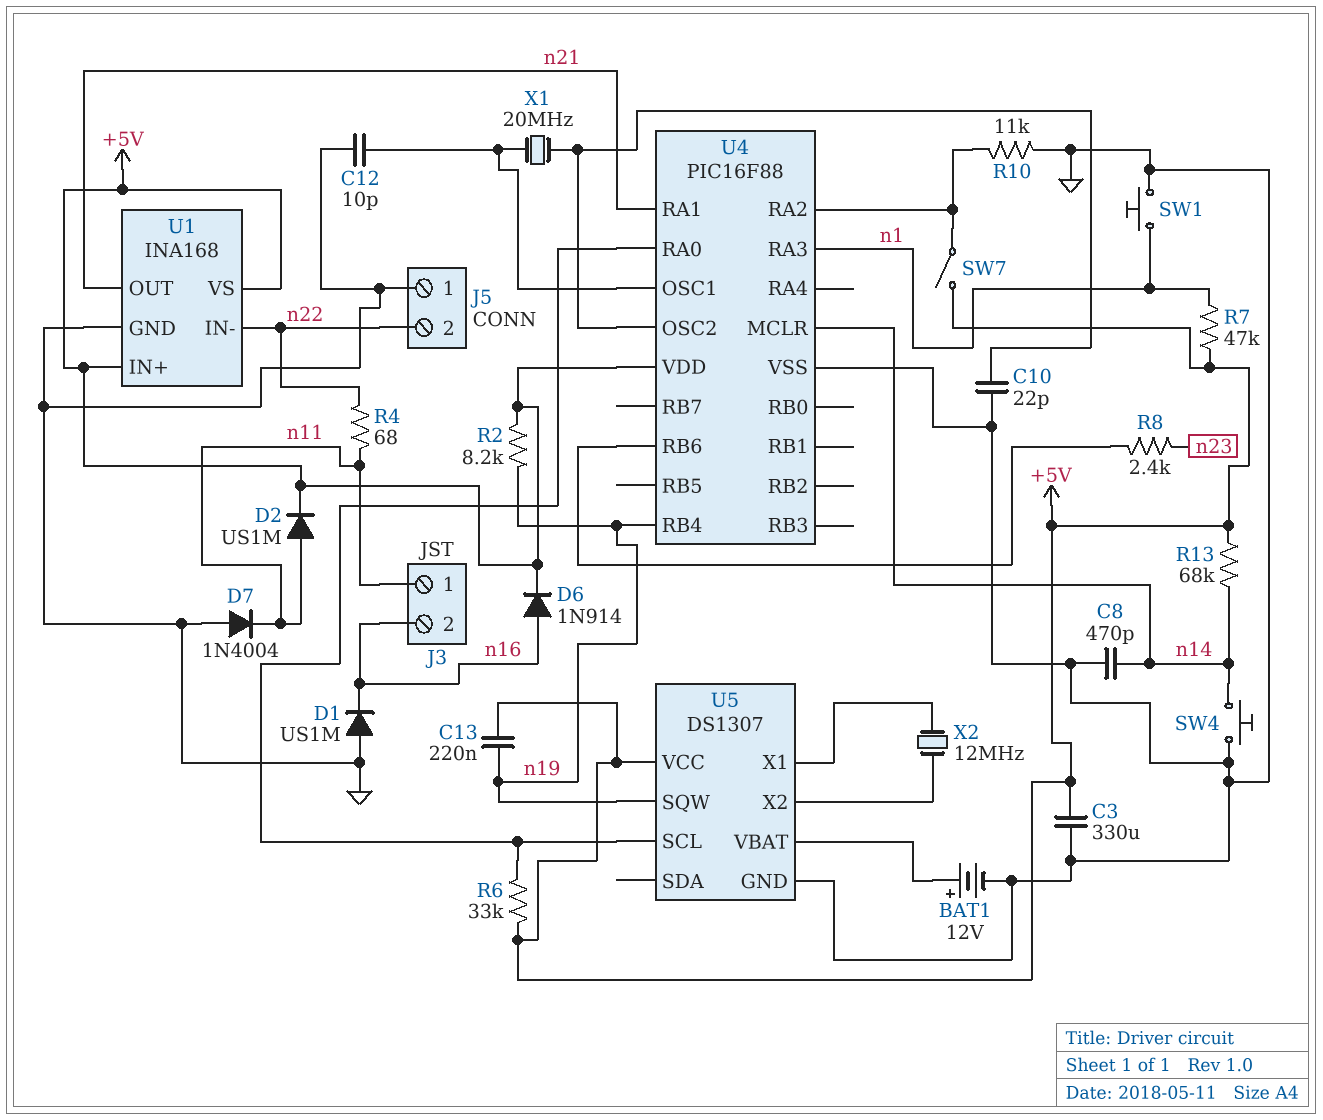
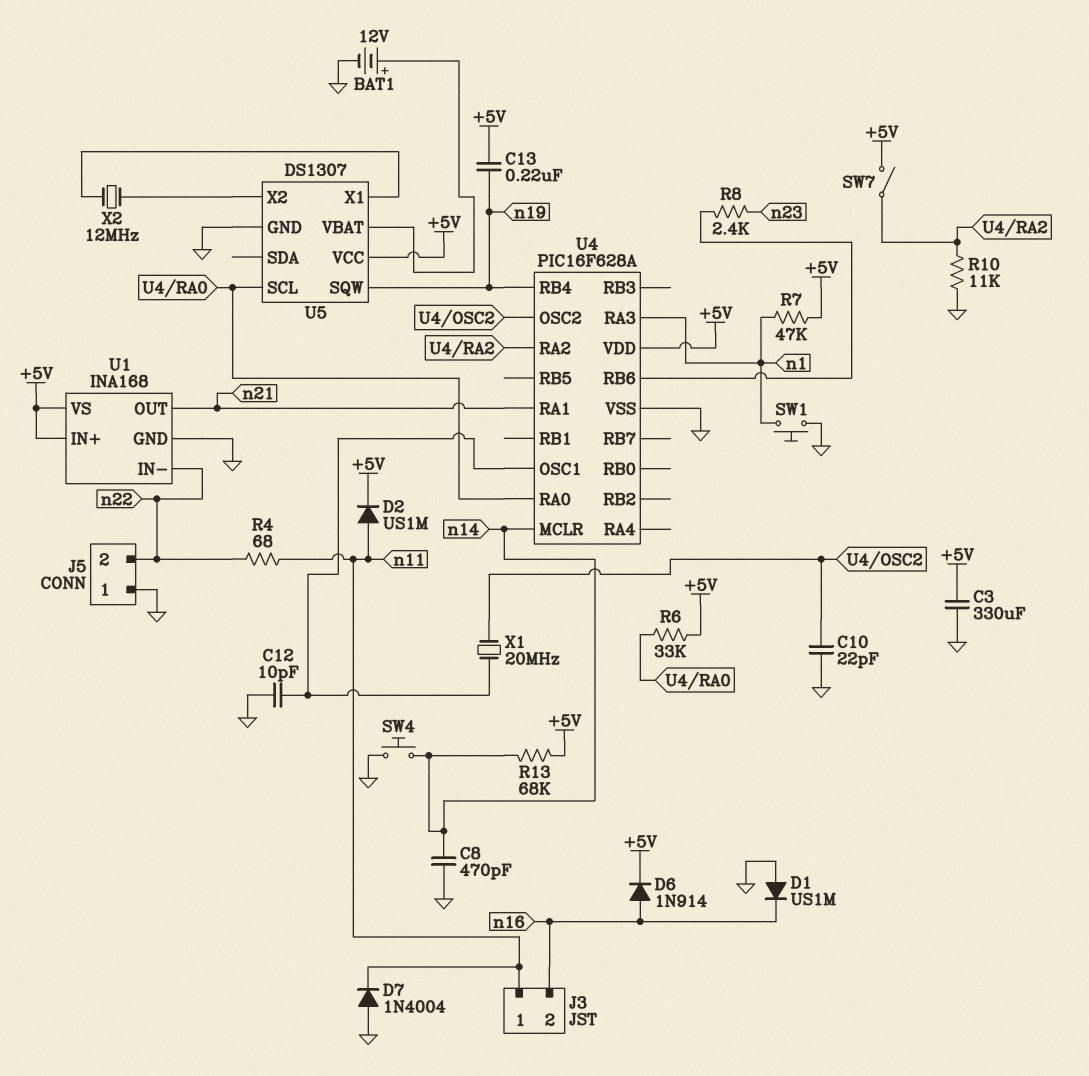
R2: 8.2k (+5V, n19) -> none
U4: PIC16F88 -> PIC16F628A

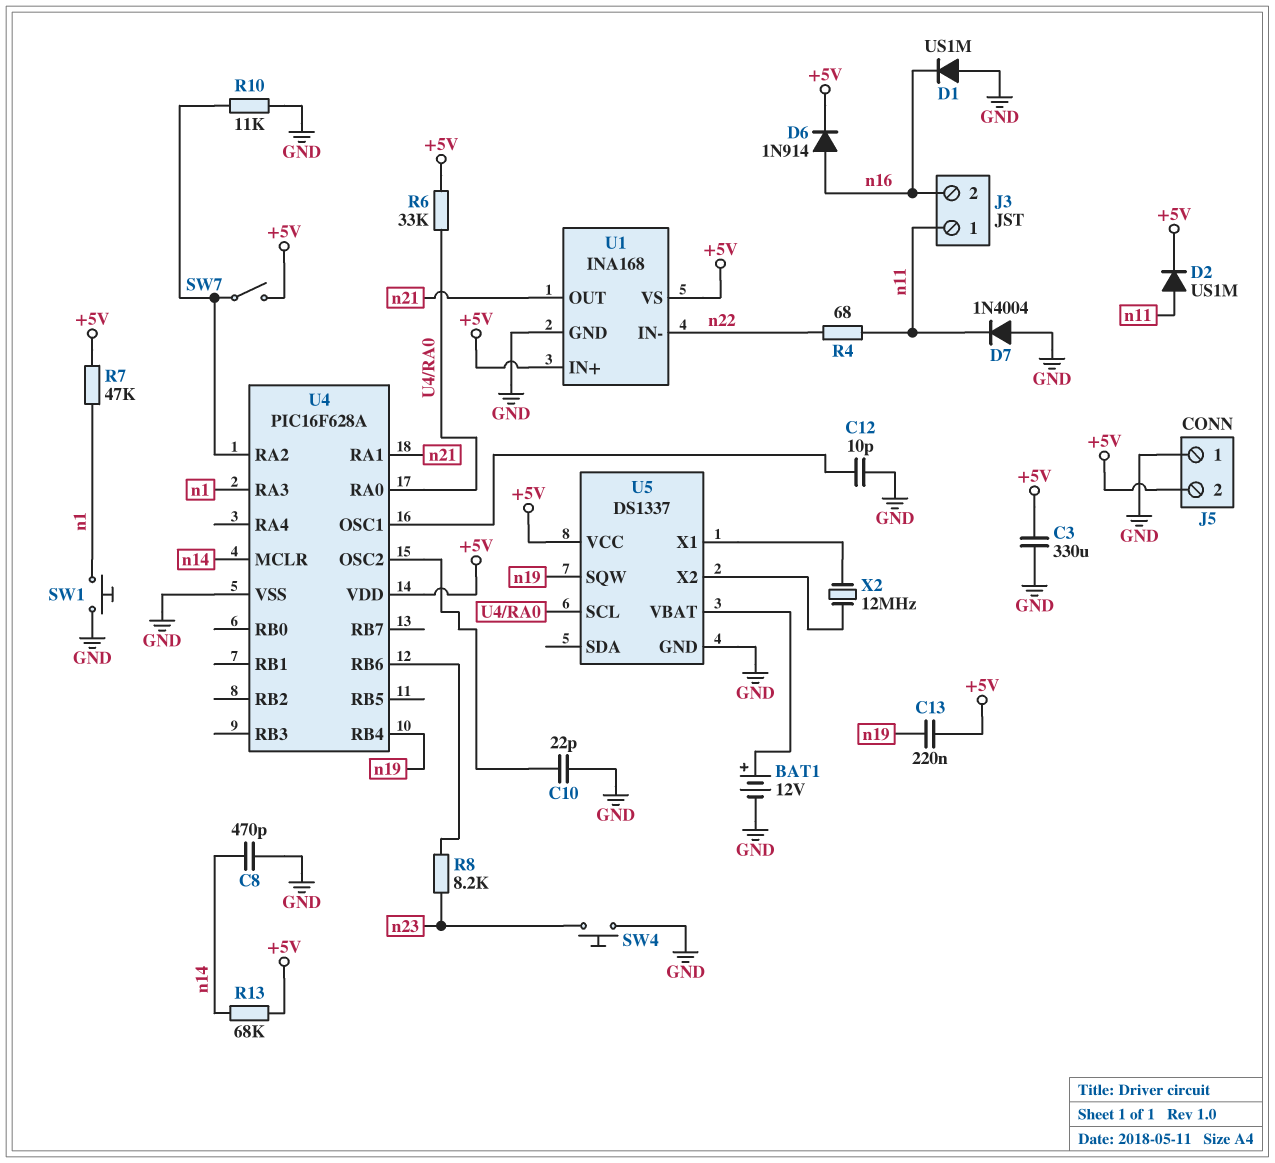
J5 pin 2: n22 -> +5V
R8: 2.4k (U4/RB6, n23) -> 8.2k (U4/RB6, n23)
SW4: button (GND, n14) -> button (GND, n23)
U5: DS1307 -> DS1337
X1: 20MHz (U4/OSC1, U4/OSC2) -> none

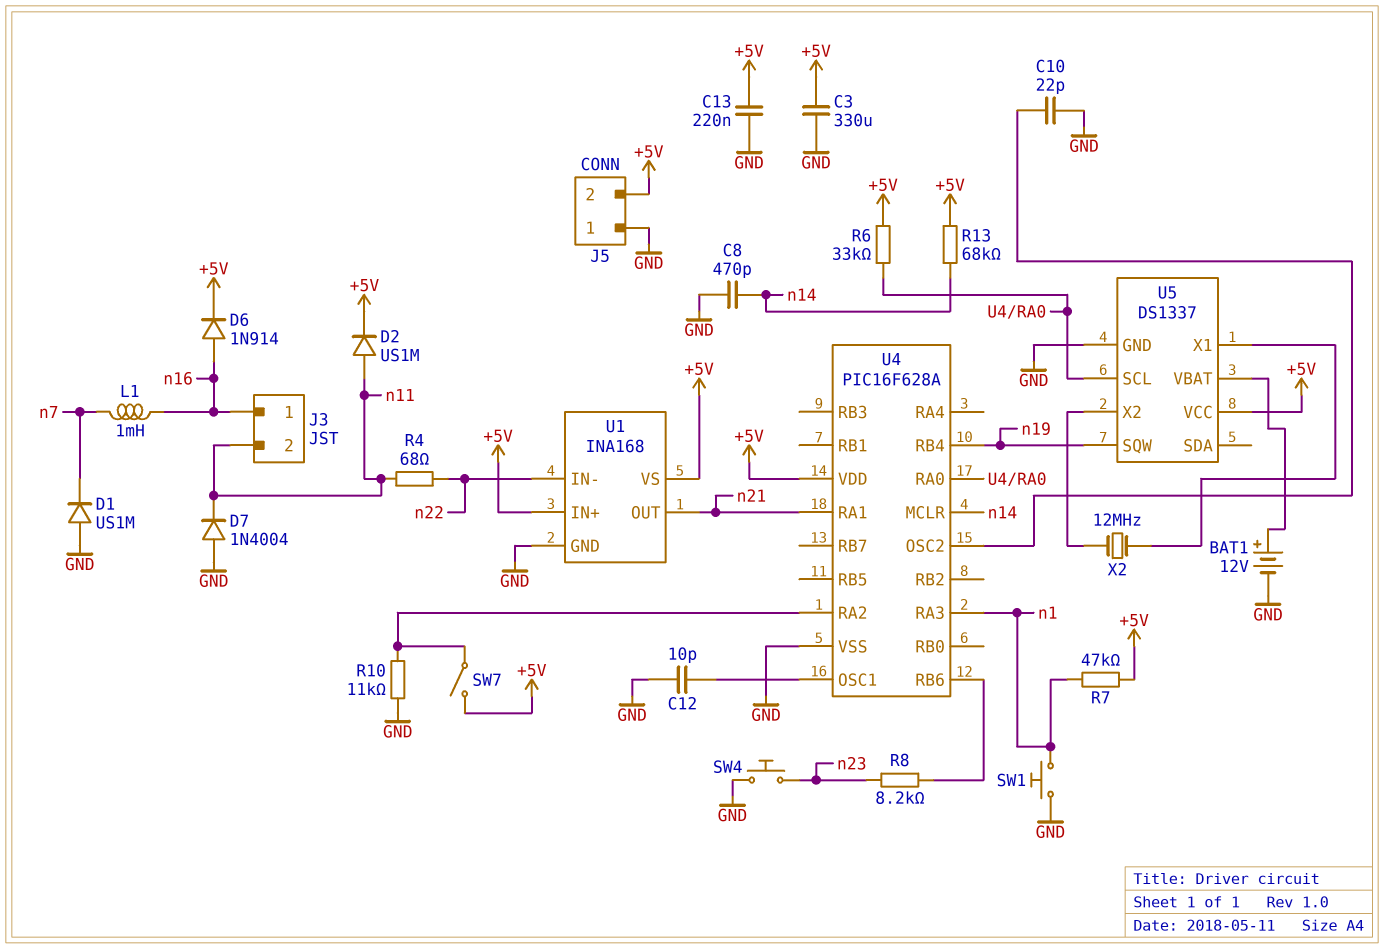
C13: 220nF (+5V, n19) -> 220nF (+5V, GND)
D1: diode US1M (A GND, K n16) -> diode US1M (A GND, K n7)
J3 pin 1: n11 -> n16
J3 pin 2: n16 -> n11
L1: none -> 1mH (n7, n16)

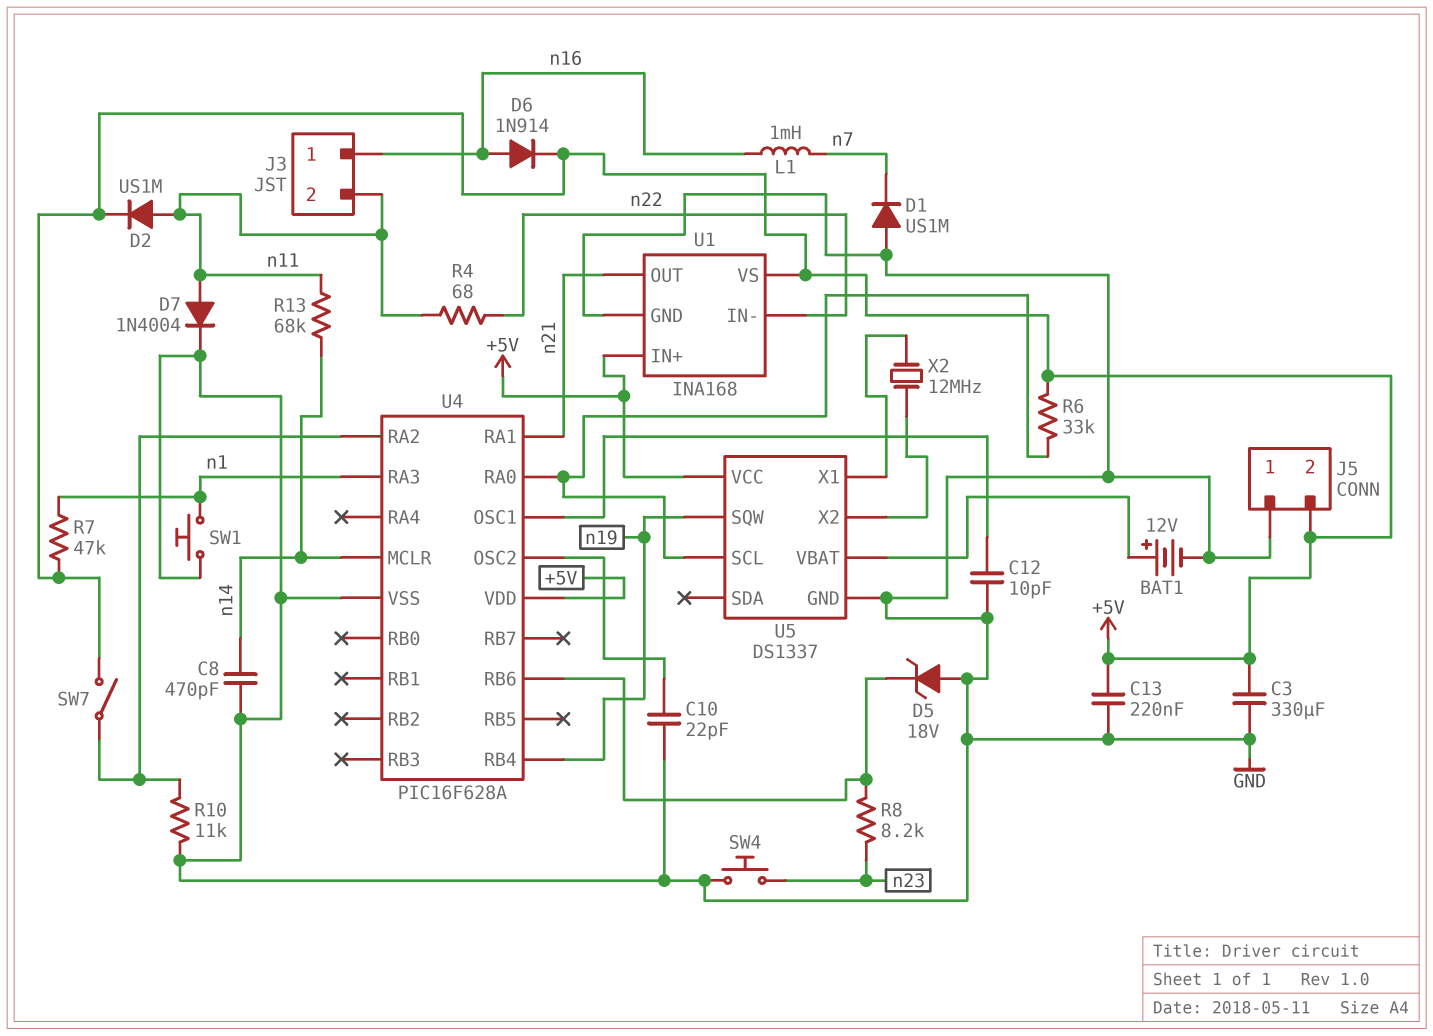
D5: none -> zener 18V (A GND, K U4/RB6)
D7: diode 1N4004 (A GND, K n11) -> diode 1N4004 (A n11, K GND)
R13: 68k (+5V, n14) -> 68k (n11, n14)

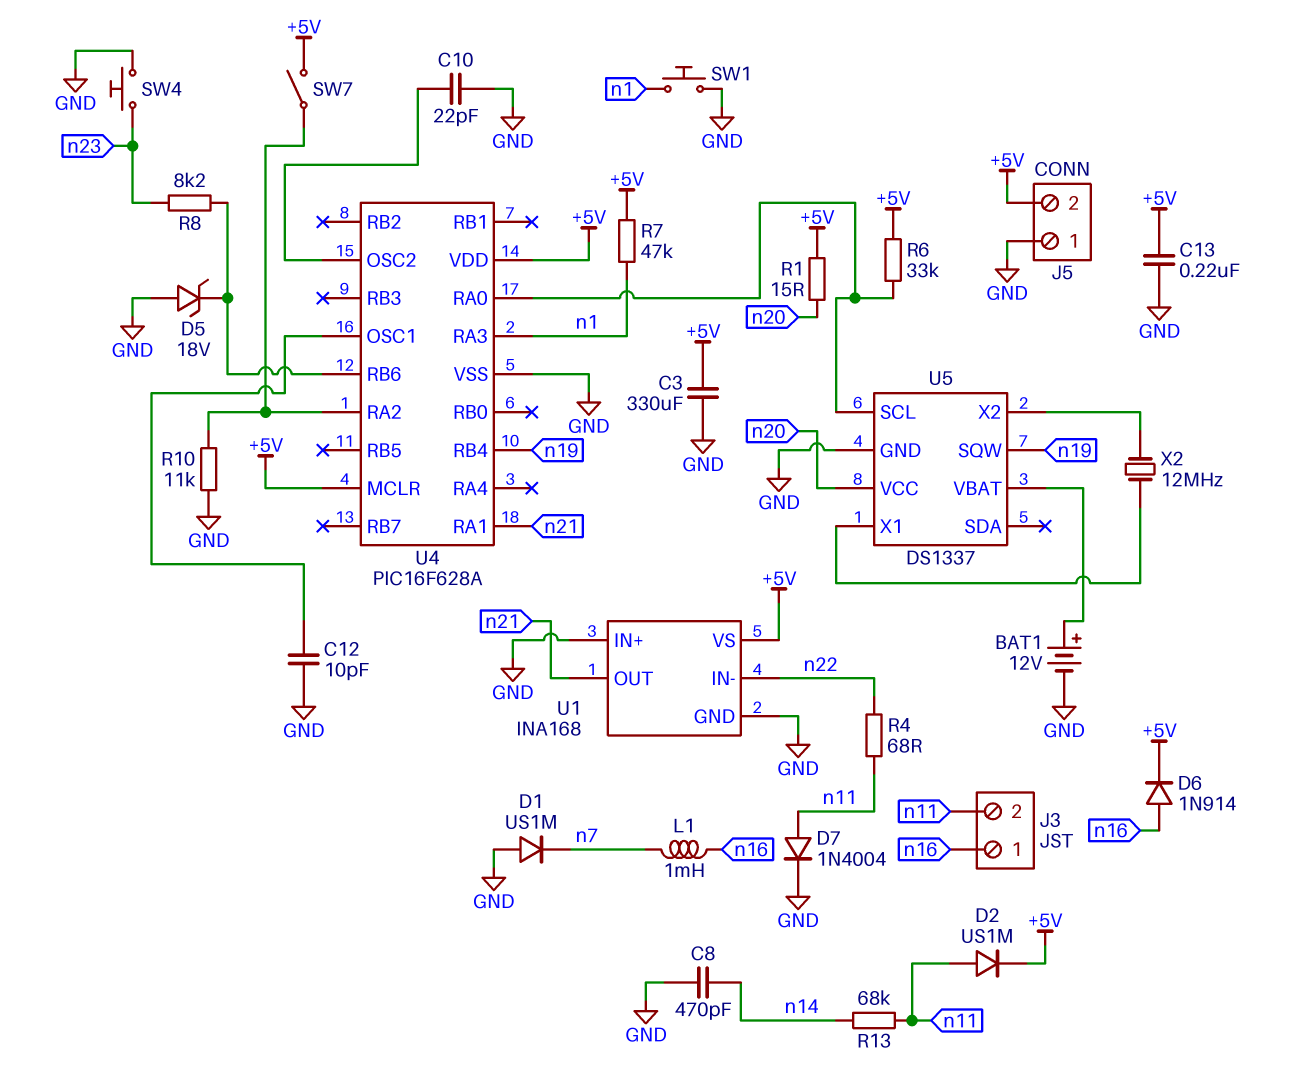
R1: none -> 15 (+5V, n20)
U1 pin IN+: +5V -> GND
U4 pin MCLR: n14 -> +5V
U5 pin VCC: +5V -> n20

